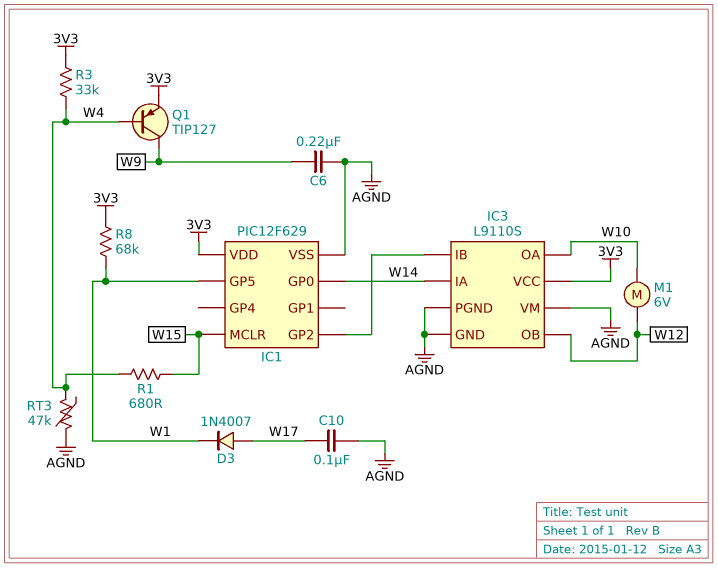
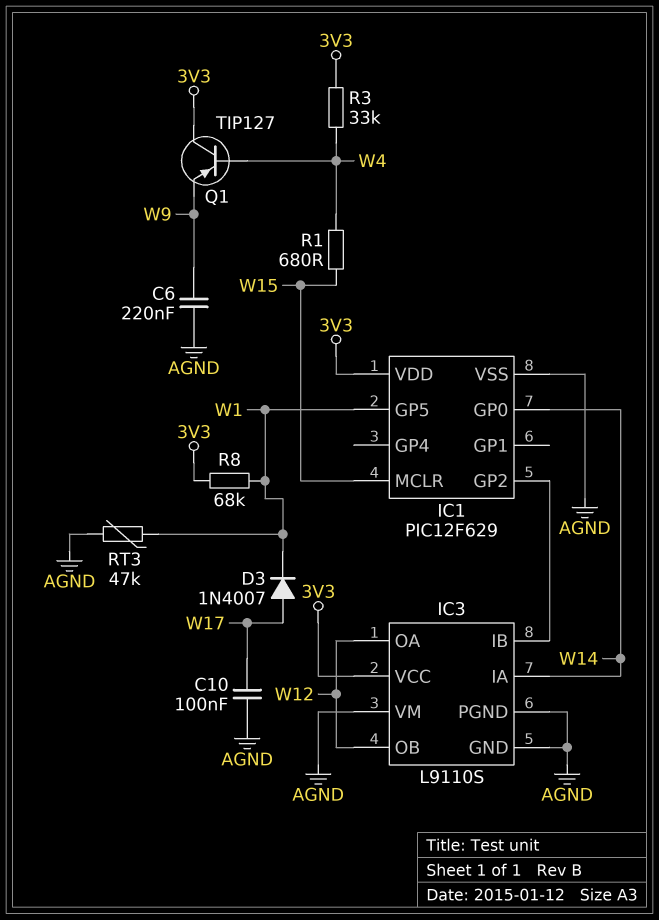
IC3 pin OA: W10 -> W12
M1: motor 6V (W10, W12) -> none
Q1: PNP TIP127 (B W4, C W9, E 3V3) -> PNP TIP127 (B W4, C 3V3, E W9)
RT3: 47k (AGND, W4) -> 47k (AGND, W1)

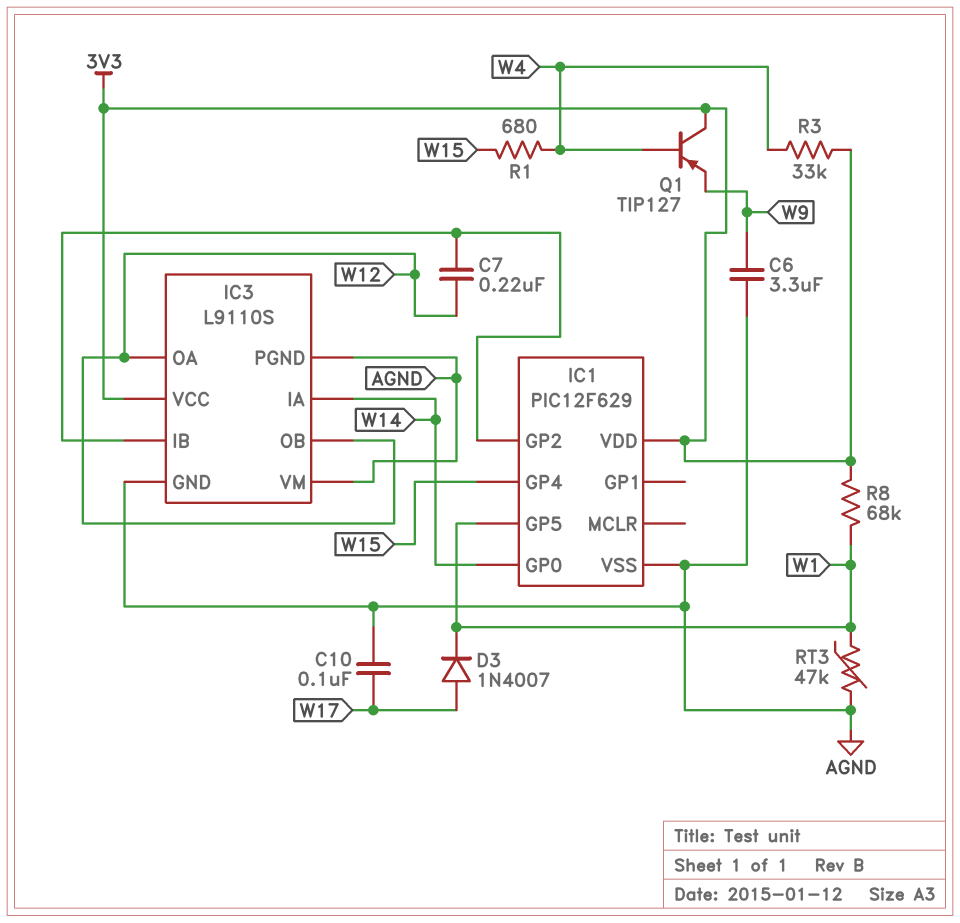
C6: 220nF (AGND, W9) -> 3.3uF (AGND, W9)
C7: none -> 220nF (IC1/GP2, W12)
IC1 pin GP4: none -> W15
IC1 pin MCLR: W15 -> none

